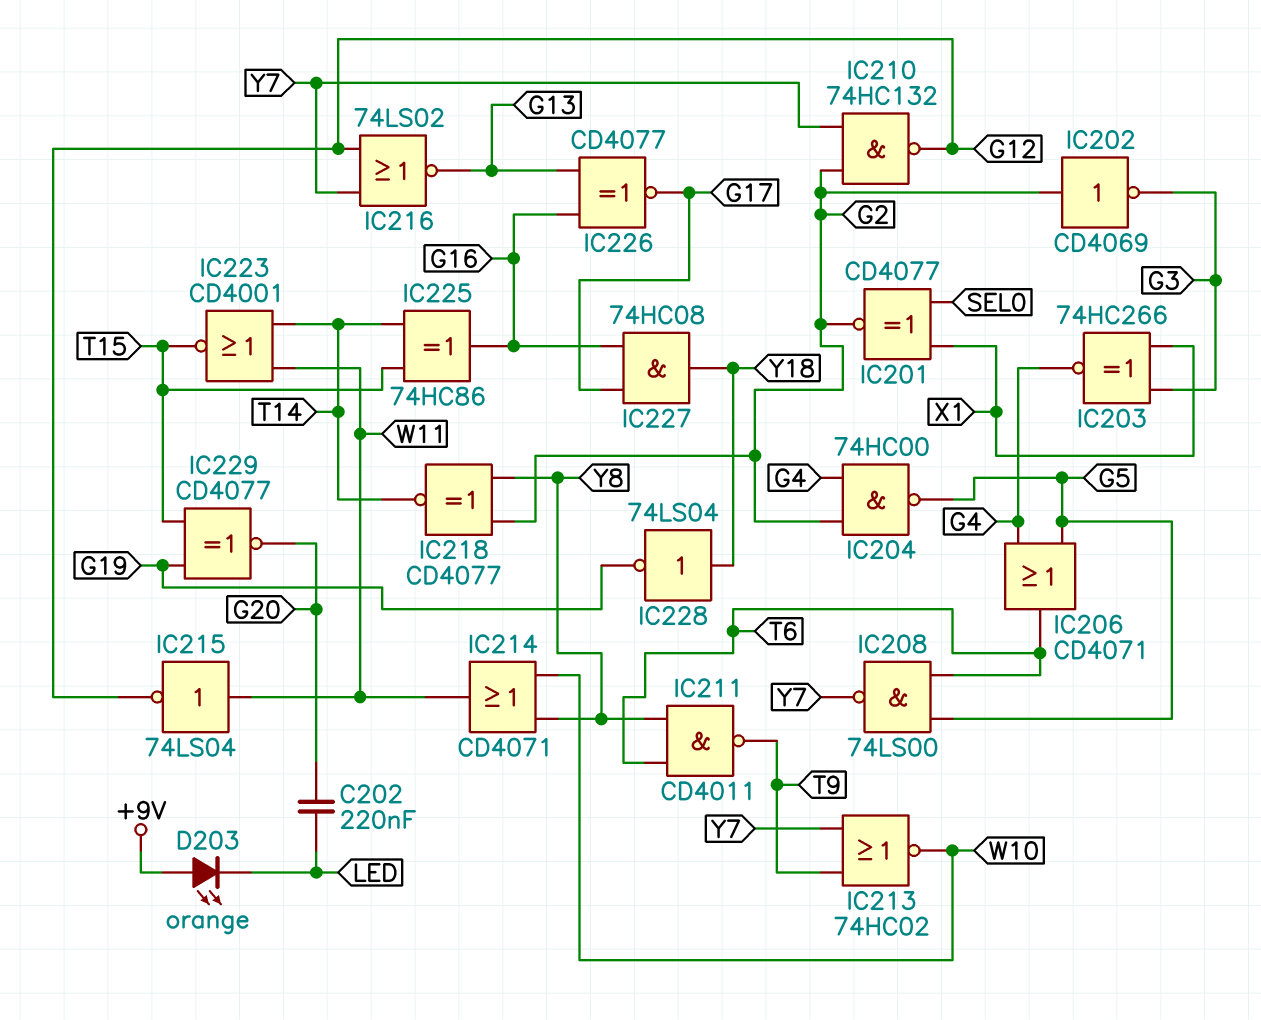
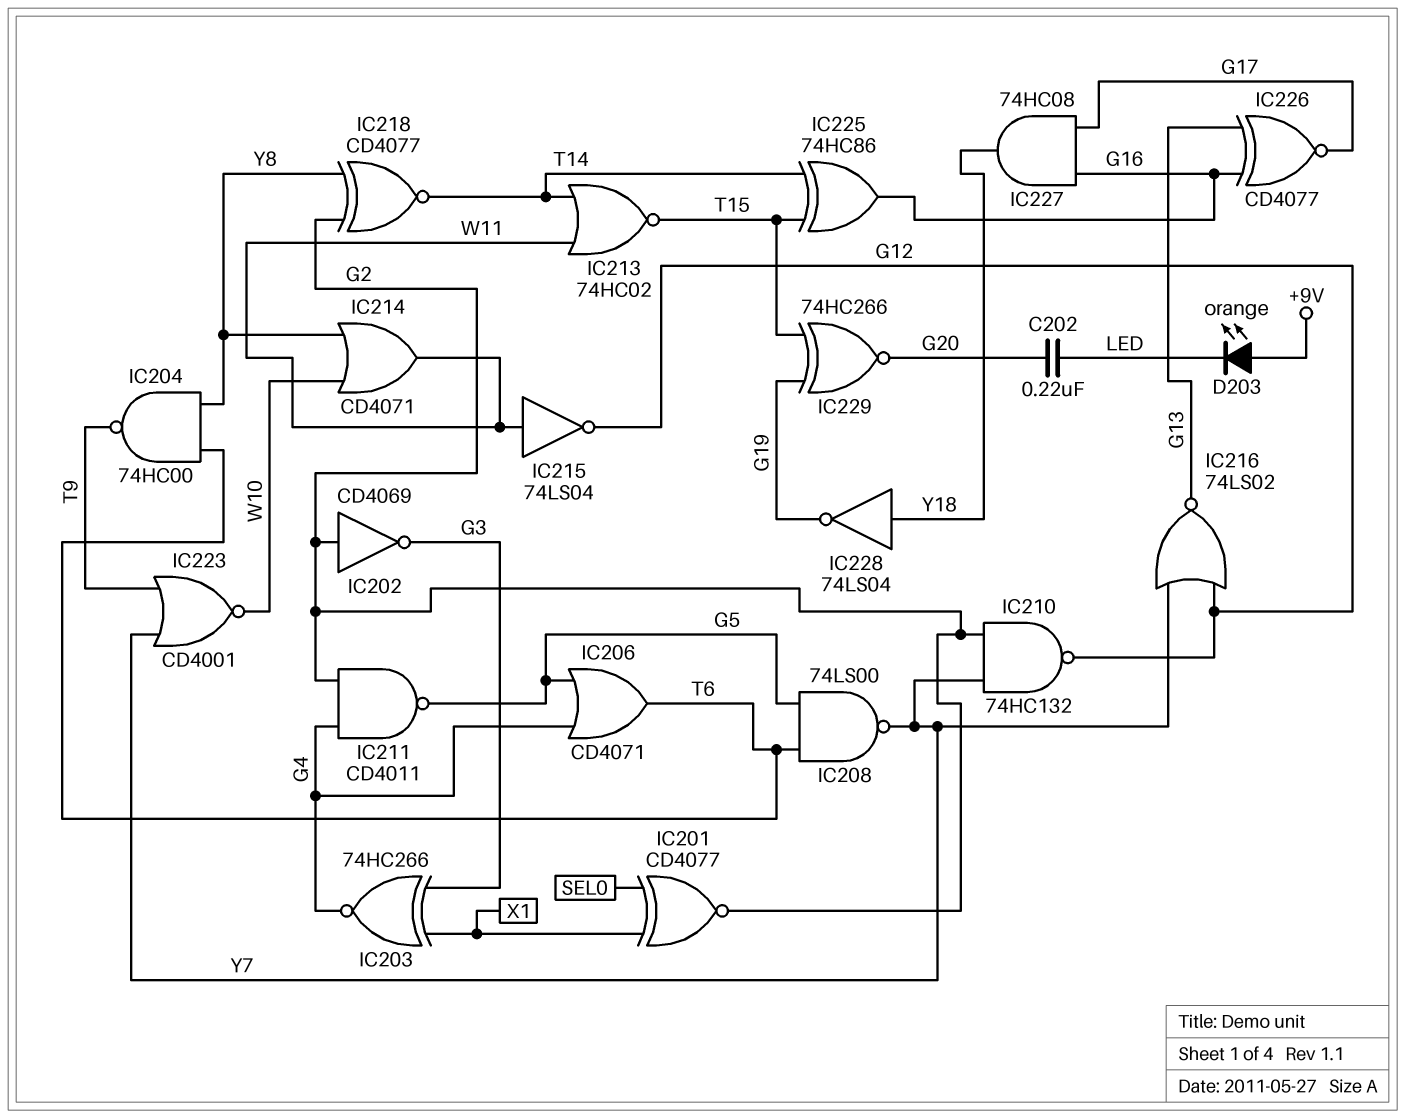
IC204: NAND 74HC00 (in G2, in G4, out G5) -> NAND 74HC00 (in T6, in Y8, out T9)
IC211: NAND CD4011 (in T6, in Y8, out T9) -> NAND CD4011 (in G2, in G4, out G5)
IC213: NOR 74HC02 (in T9, in Y7, out W10) -> NOR 74HC02 (in T14, in W11, out T15)
IC223: NOR CD4001 (in T14, in W11, out T15) -> NOR CD4001 (in T9, in Y7, out W10)
IC229: XNOR CD4077 (in G19, in T15, out G20) -> XNOR 74HC266 (in G19, in T15, out G20)

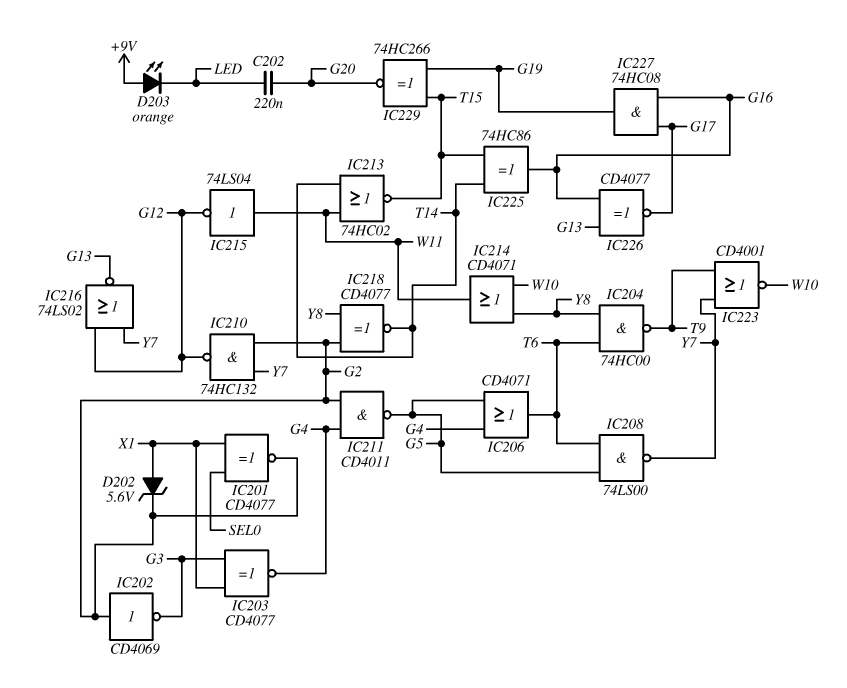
D202: none -> zener 5.6V (A X1, K G2)
IC203: XNOR 74HC266 (in G3, in X1, out G4) -> XNOR CD4077 (in G3, in X1, out G4)
IC227: AND 74HC08 (in G16, in G17, out Y18) -> AND 74HC08 (in G16, in G17, out G19)
IC228: NOT 74LS04 (in Y18, out G19) -> none

